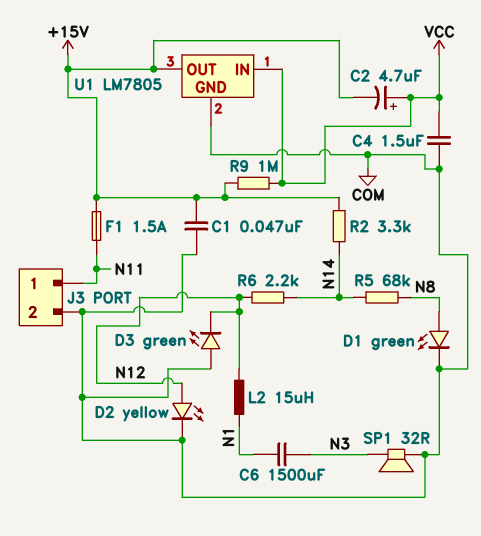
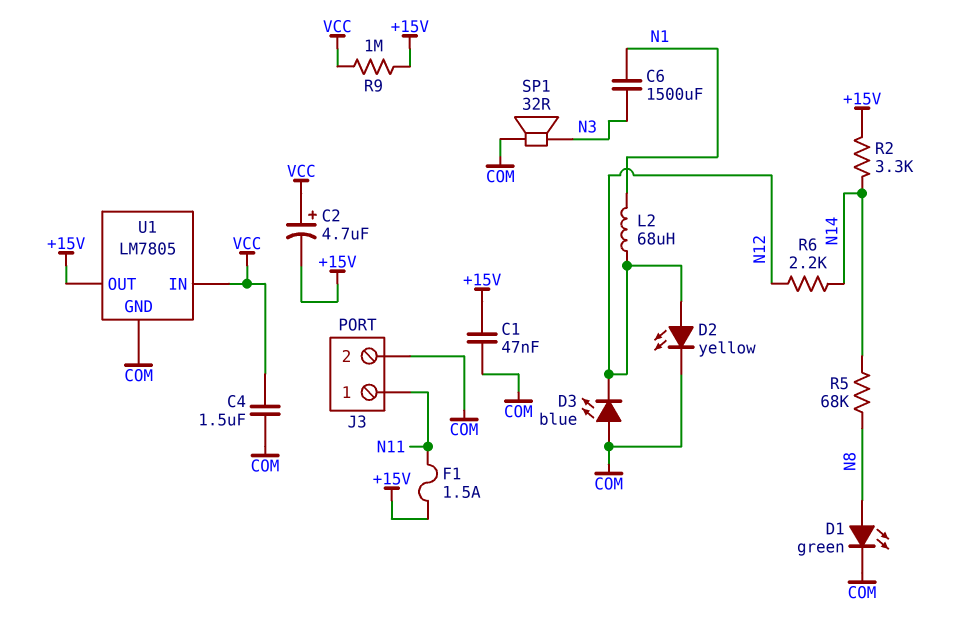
D3: LED green (A COM, K N12) -> LED blue (A COM, K N12)
L2: 15uH (N1, N12) -> 68uH (N1, N12)

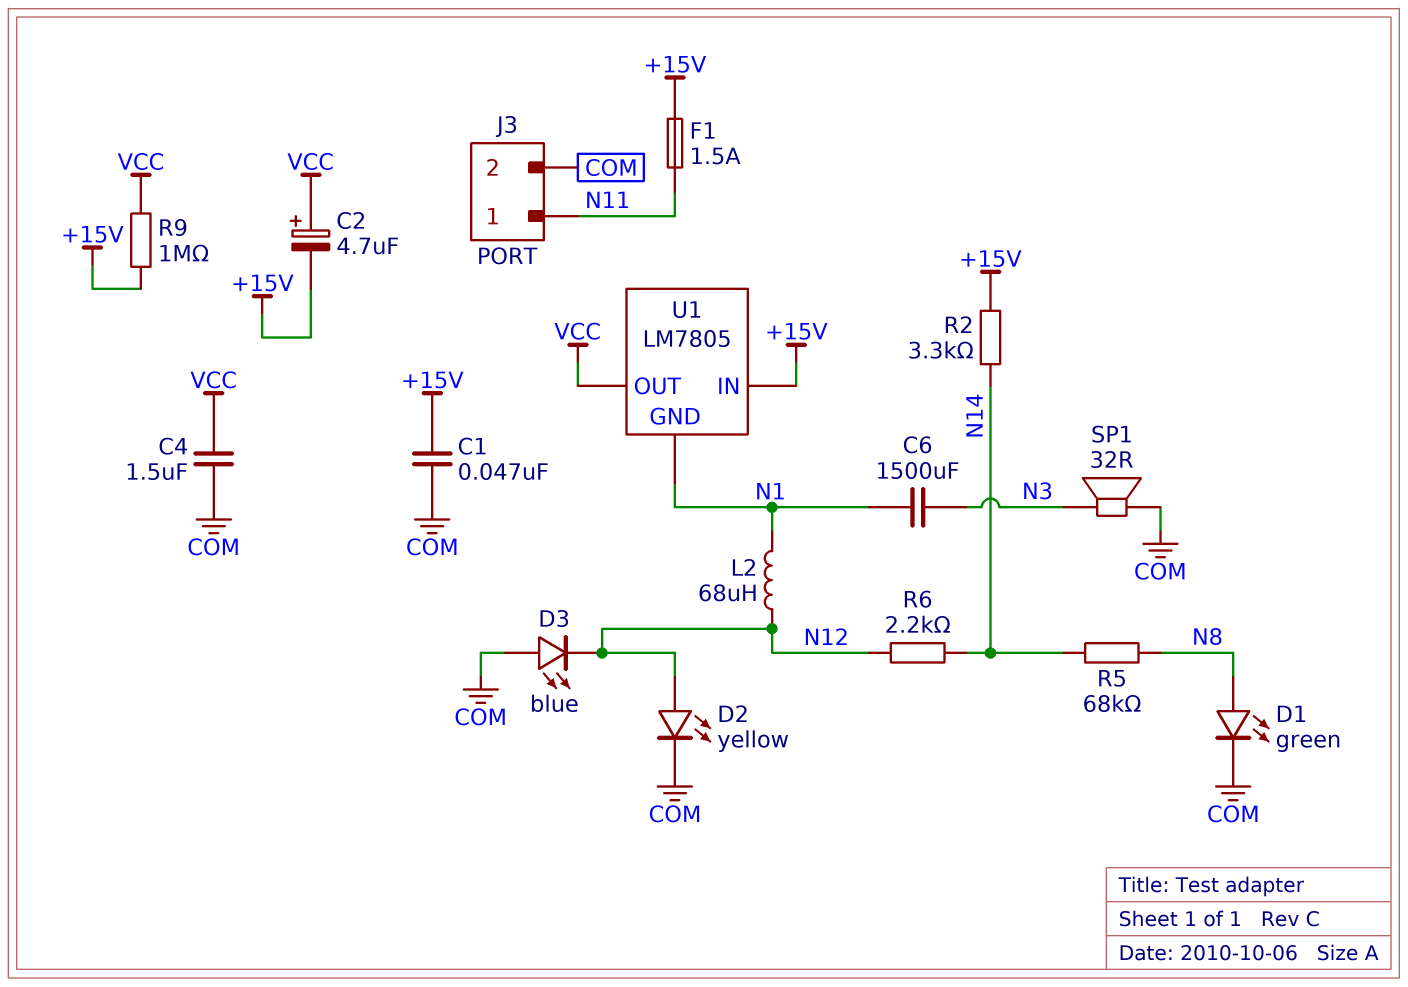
U1 pin GND: COM -> N1
U1 pin IN: VCC -> +15V
U1 pin OUT: +15V -> VCC

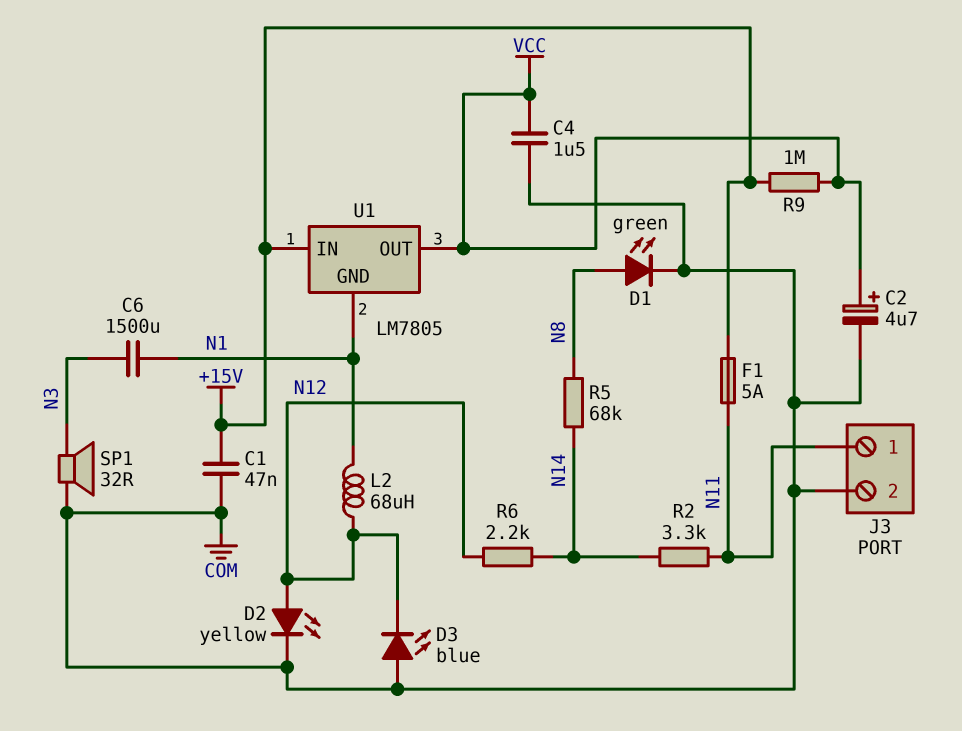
C2: 4.7uF (plus VCC, minus +15V) -> 4.7uF (plus VCC, minus COM)
F1: 1.5A (+15V, N11) -> 5A (+15V, N11)
R2: 3.3k (+15V, N14) -> 3.3k (N11, N14)

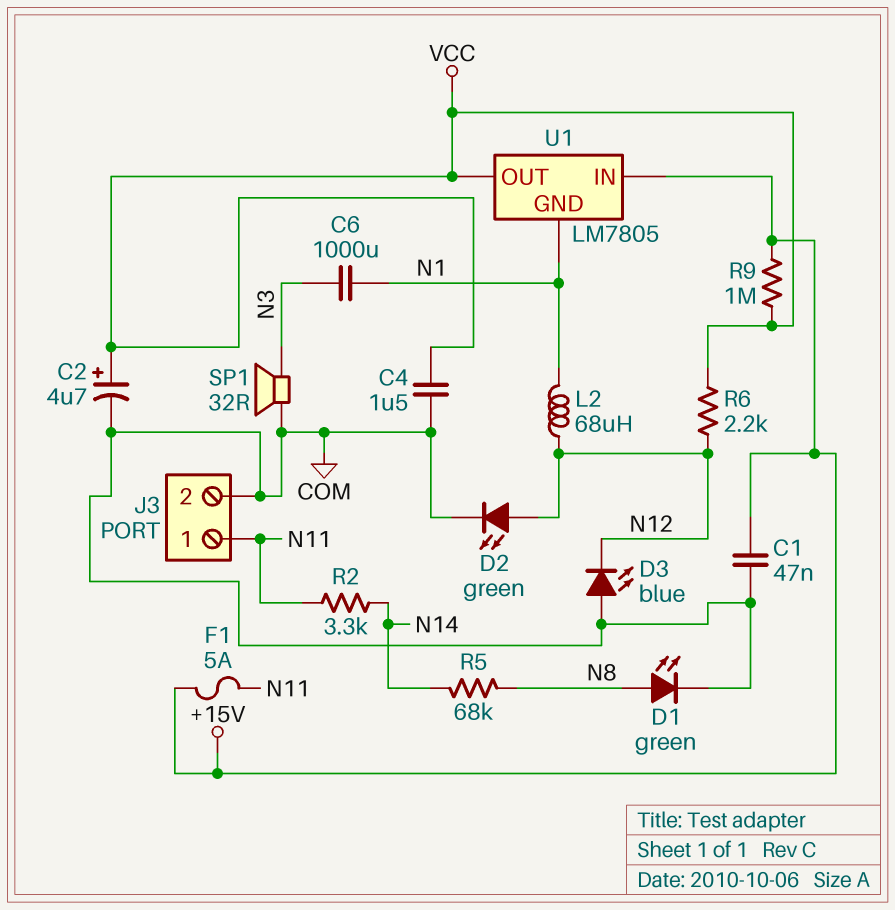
C6: 1500uF (N1, N3) -> 1000uF (N1, N3)
D2: LED yellow (A N12, K COM) -> LED green (A N12, K COM)
R6: 2.2k (N12, N14) -> 2.2k (N12, VCC)

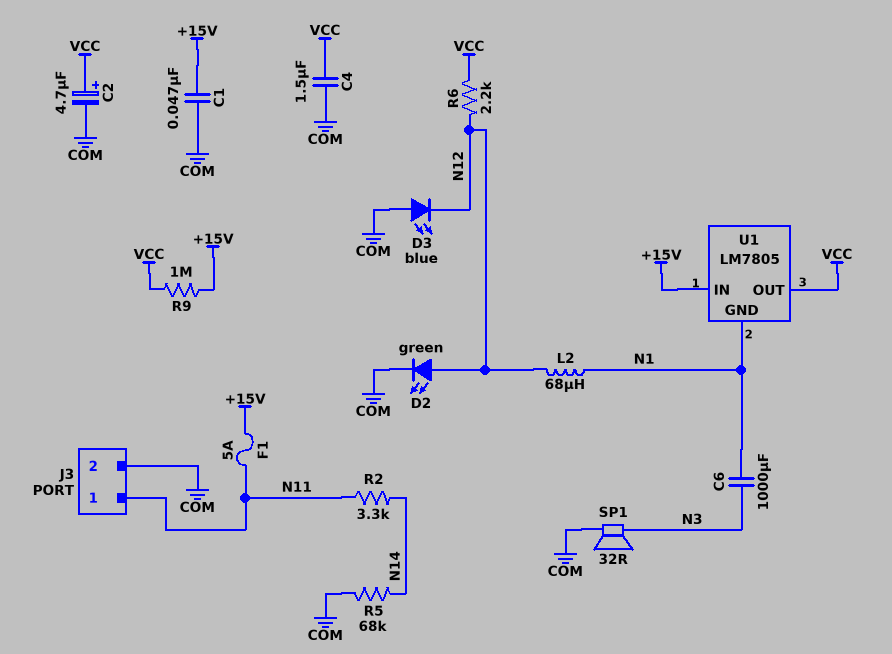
D1: LED green (A N8, K COM) -> none
R5: 68k (N8, N14) -> 68k (COM, N14)

